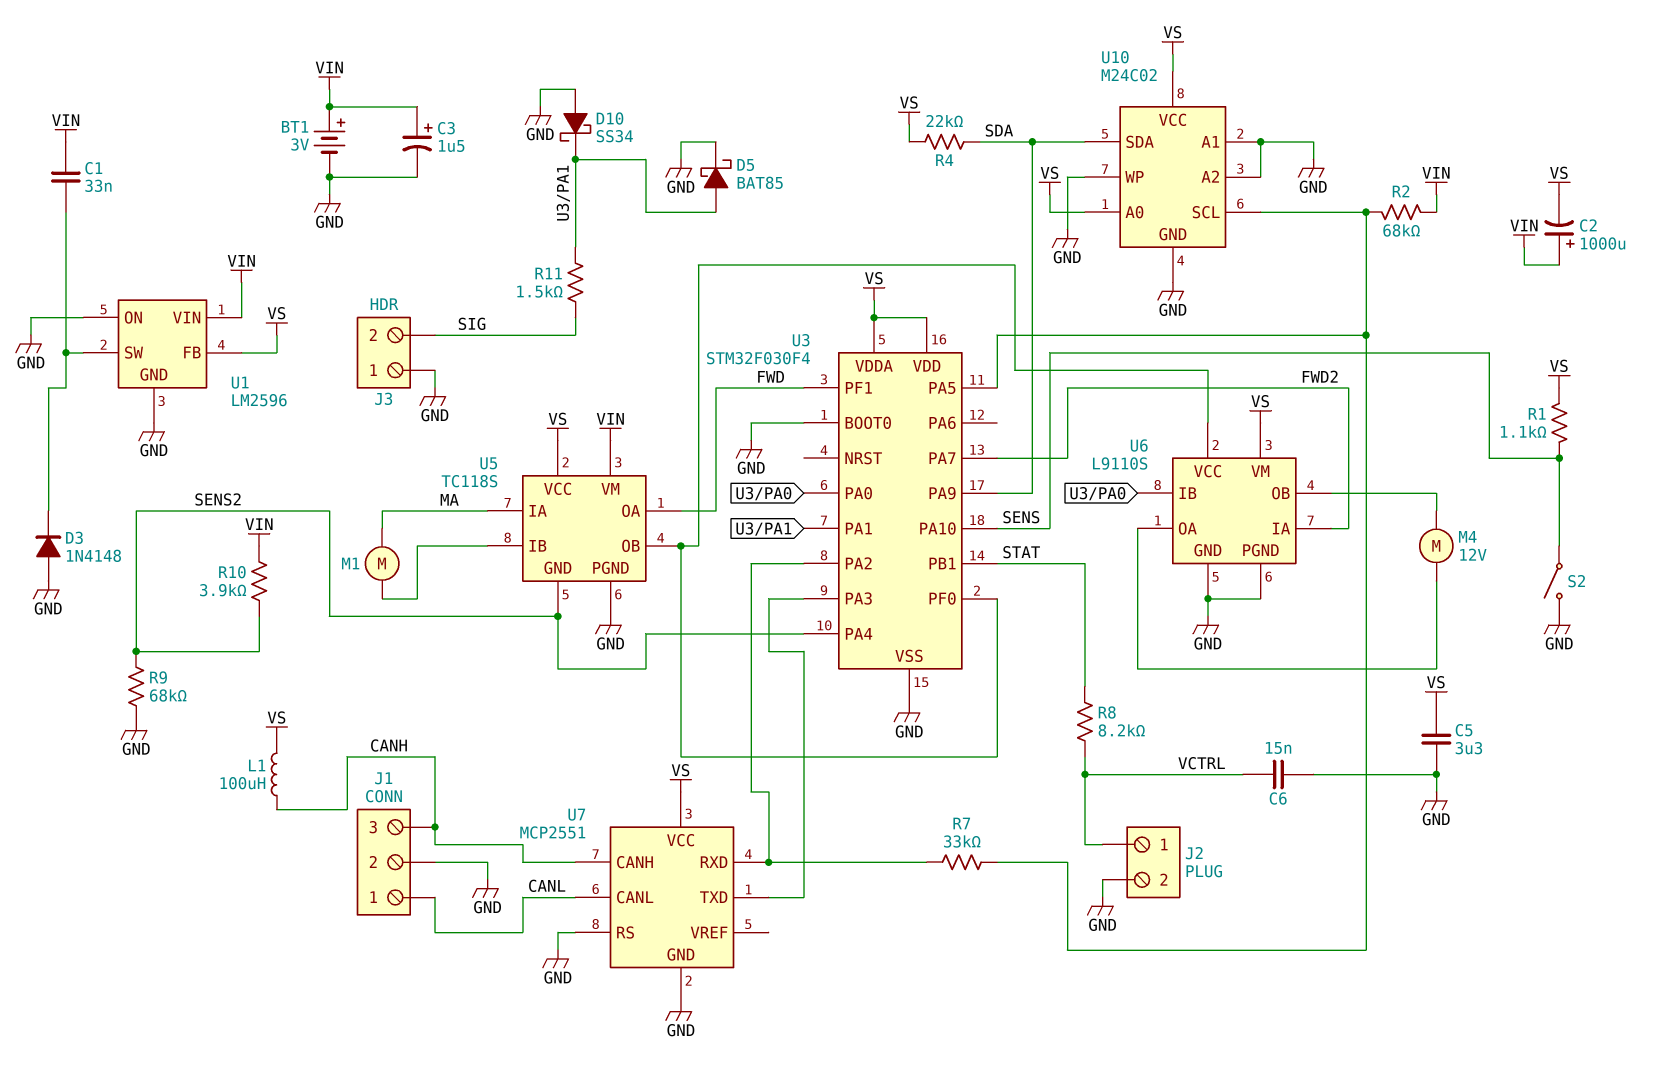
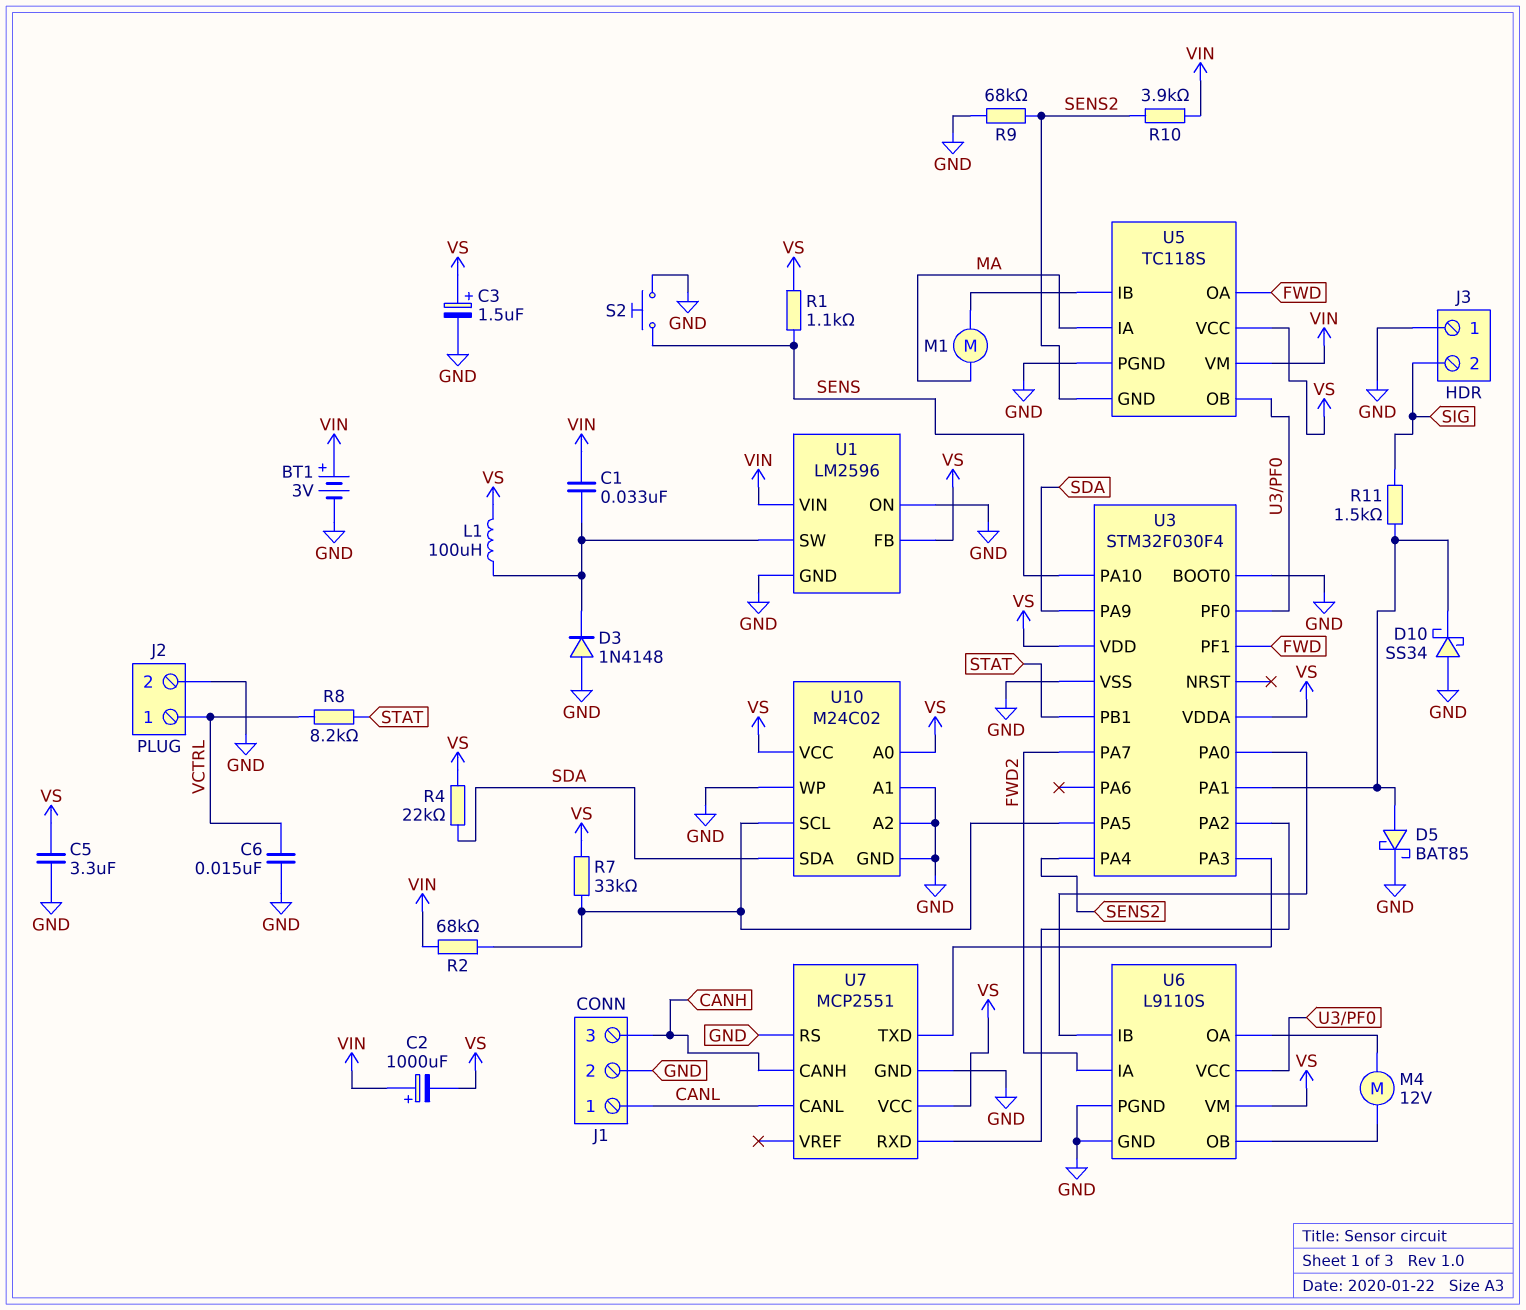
C3: 1.5uF (plus VIN, minus GND) -> 1.5uF (plus VS, minus GND)
L1: 100uH (CANH, VS) -> 100uH (U1/SW, VS)
R7: 33k (U3/PA2, U3/PA5) -> 33k (U3/PA5, VS)
S2: switch (GND, SENS) -> button (GND, SENS)

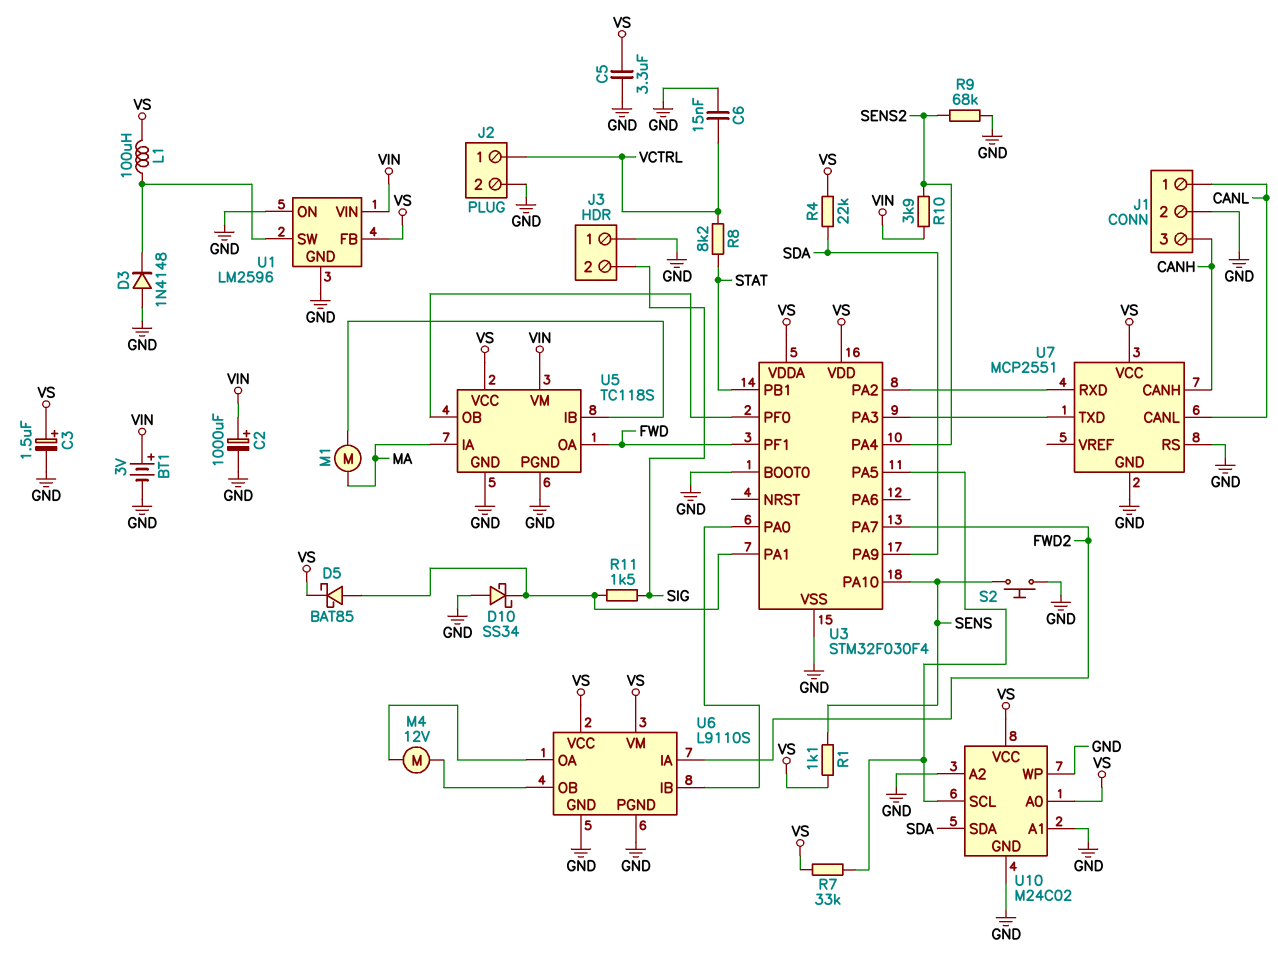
C1: 33nF (U1/SW, VIN) -> none
C2: 1000uF (plus VIN, minus VS) -> 1000uF (plus VIN, minus GND)
D5: schottky BAT85 (A U3/PA1, K GND) -> schottky BAT85 (A U3/PA1, K VS)
R2: 68k (U3/PA5, VIN) -> none
U5 pin GND: SENS2 -> GND
U6 pin VCC: U3/PF0 -> VS

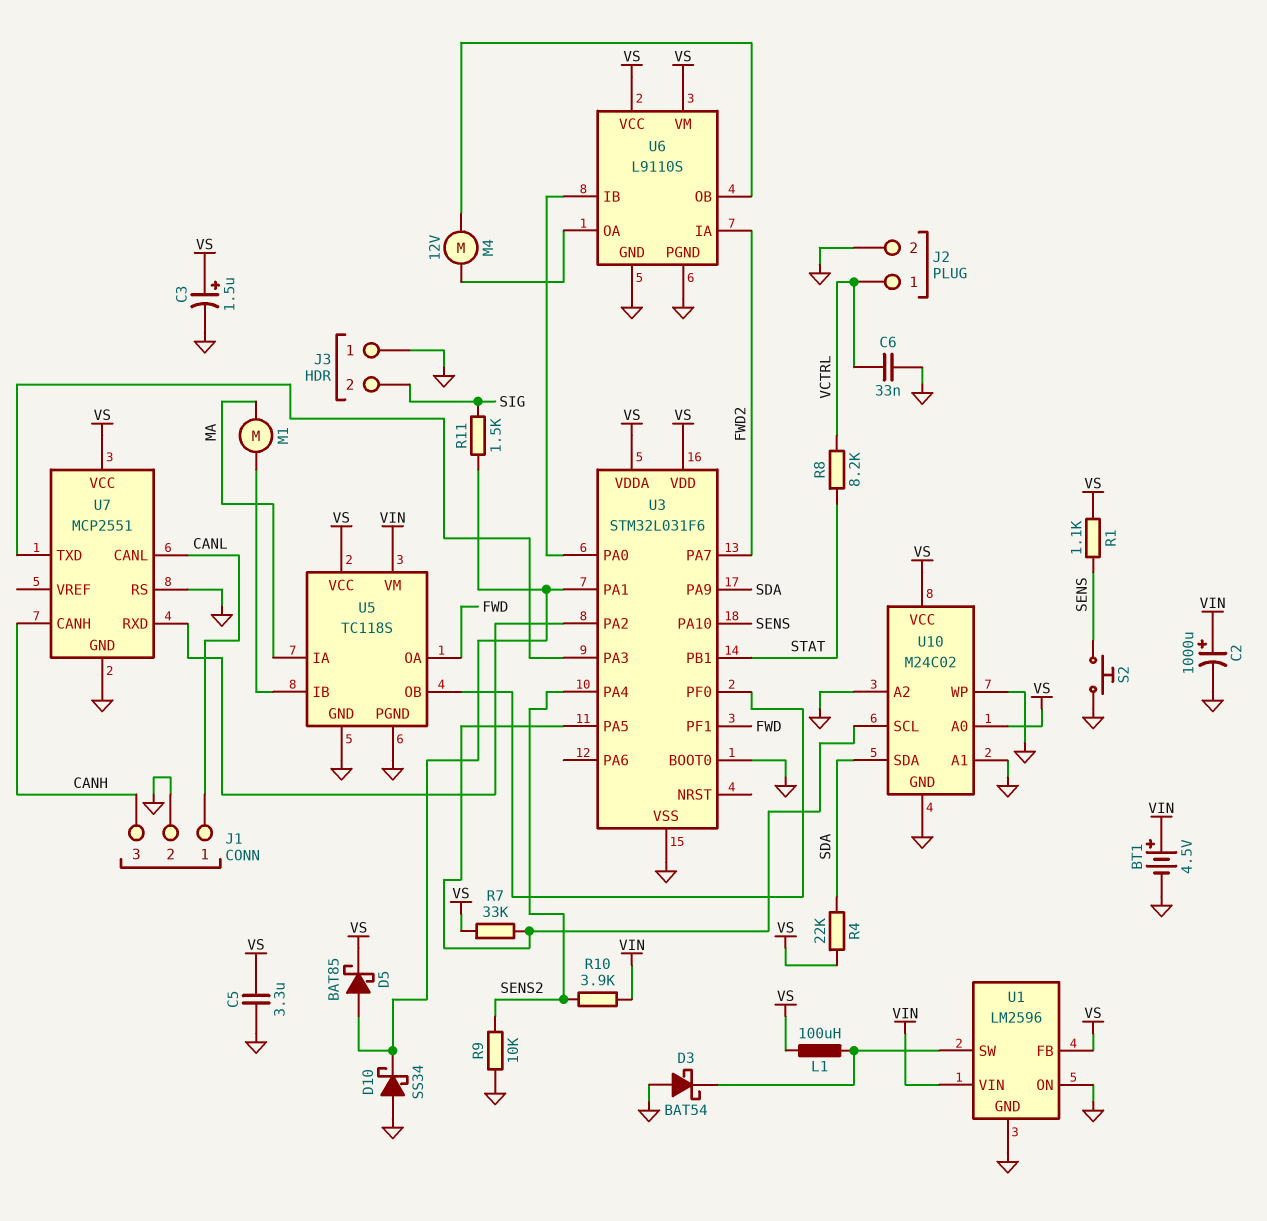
BT1: 3V (plus VIN, minus GND) -> 4.5V (plus VIN, minus GND)
C6: 15nF (GND, VCTRL) -> 33nF (GND, VCTRL)
D3: diode 1N4148 (A GND, K U1/SW) -> schottky BAT54 (A GND, K U1/SW)
R9: 68k (GND, SENS2) -> 10k (GND, SENS2)
U3: STM32F030F4 -> STM32L031F6

